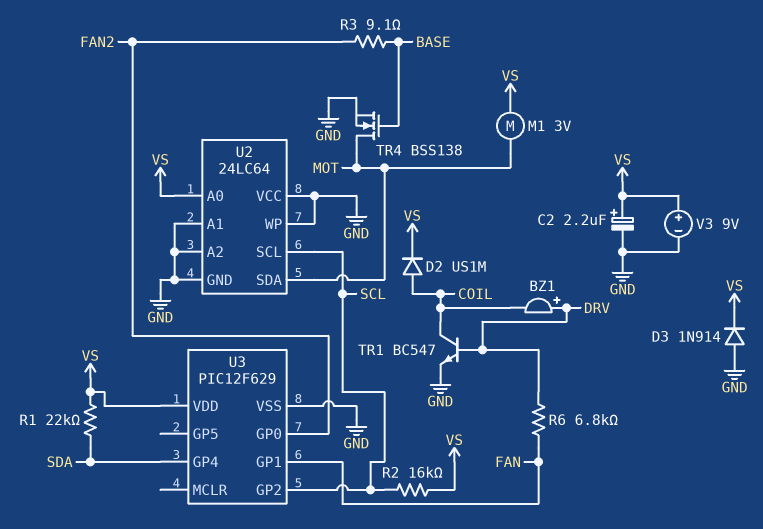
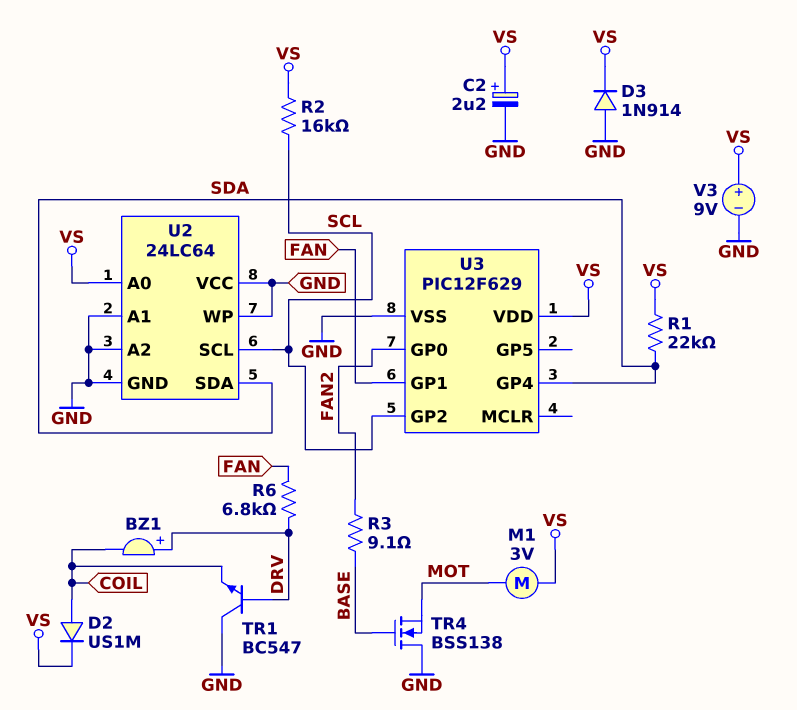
TR1: NPN BC547 (B DRV, C COIL, E GND) -> NPN BC547 (B DRV, C GND, E COIL)
TR4: NMOS BSS138 (G BASE, D MOT, S GND) -> NMOS BSS138 (G BASE, D GND, S MOT)
U2 pin SDA: MOT -> SDA

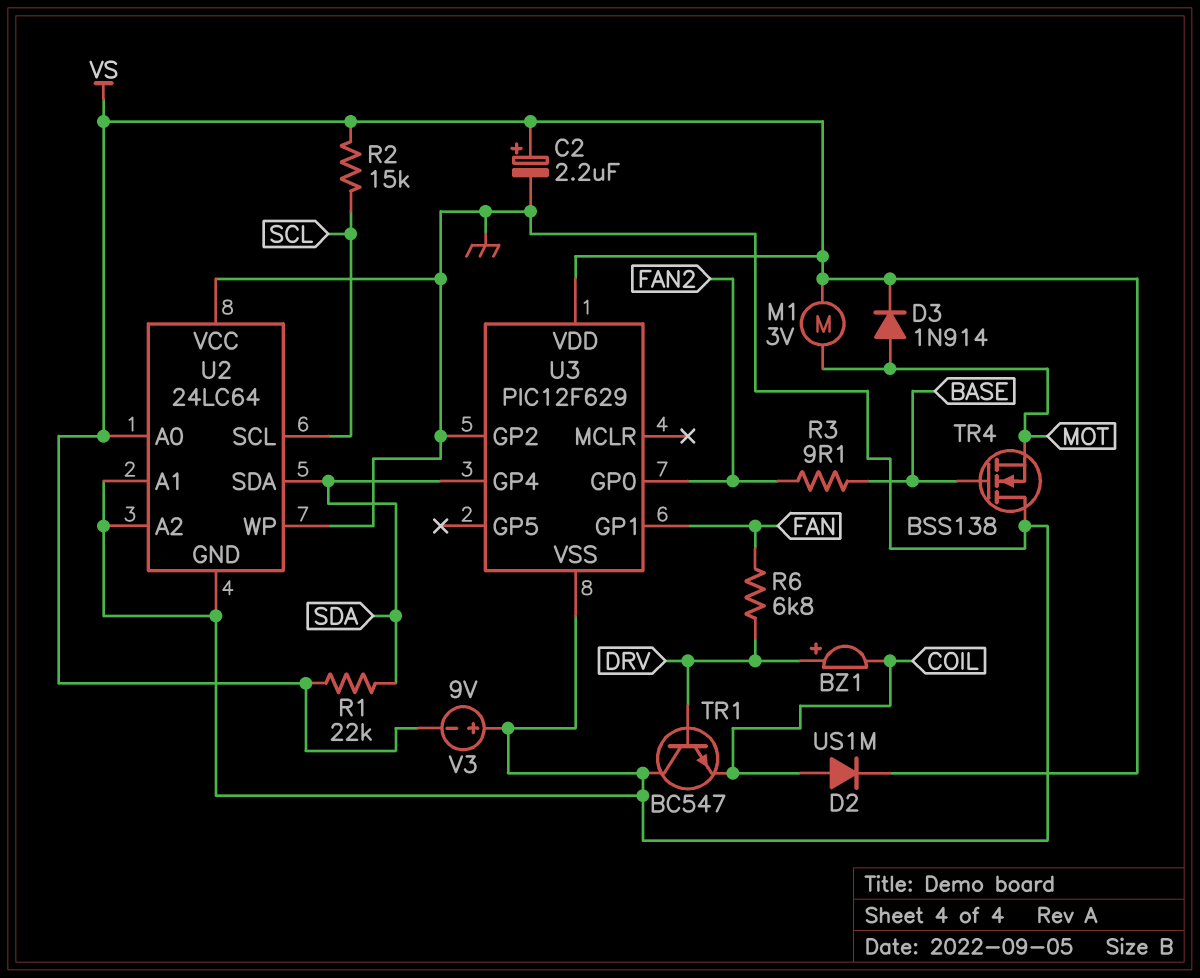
D3: diode 1N914 (A GND, K VS) -> diode 1N914 (A MOT, K VS)
R2: 16k (SCL, VS) -> 15k (SCL, VS)
U3 pin GP2: SCL -> GND
V3: 9V (plus VS, minus GND) -> 9V (plus GND, minus VS)

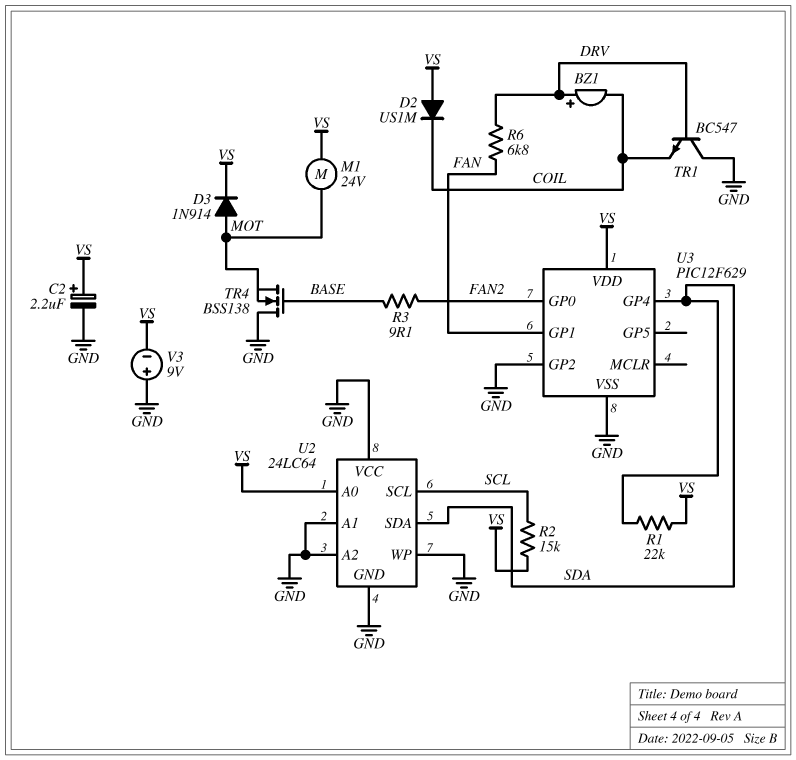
D2: diode US1M (A COIL, K VS) -> diode US1M (A VS, K COIL)
M1: motor 3V (MOT, VS) -> motor 24V (MOT, VS)

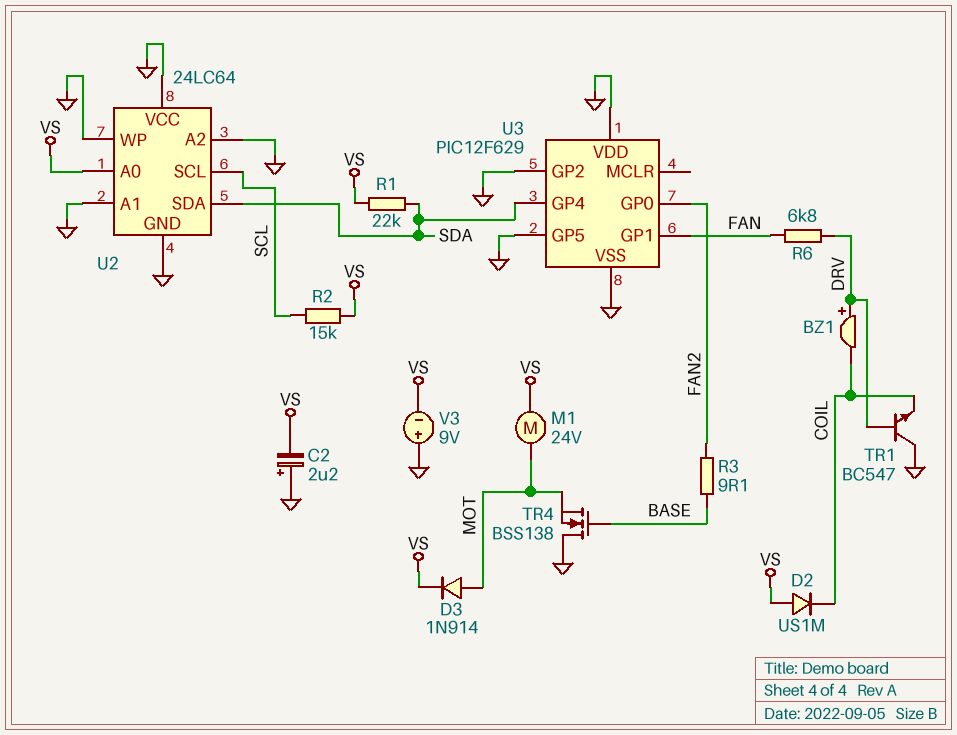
C2: 2.2uF (plus VS, minus GND) -> 2.2uF (plus GND, minus VS)
U3 pin GP5: none -> GND
U3 pin VDD: VS -> GND

